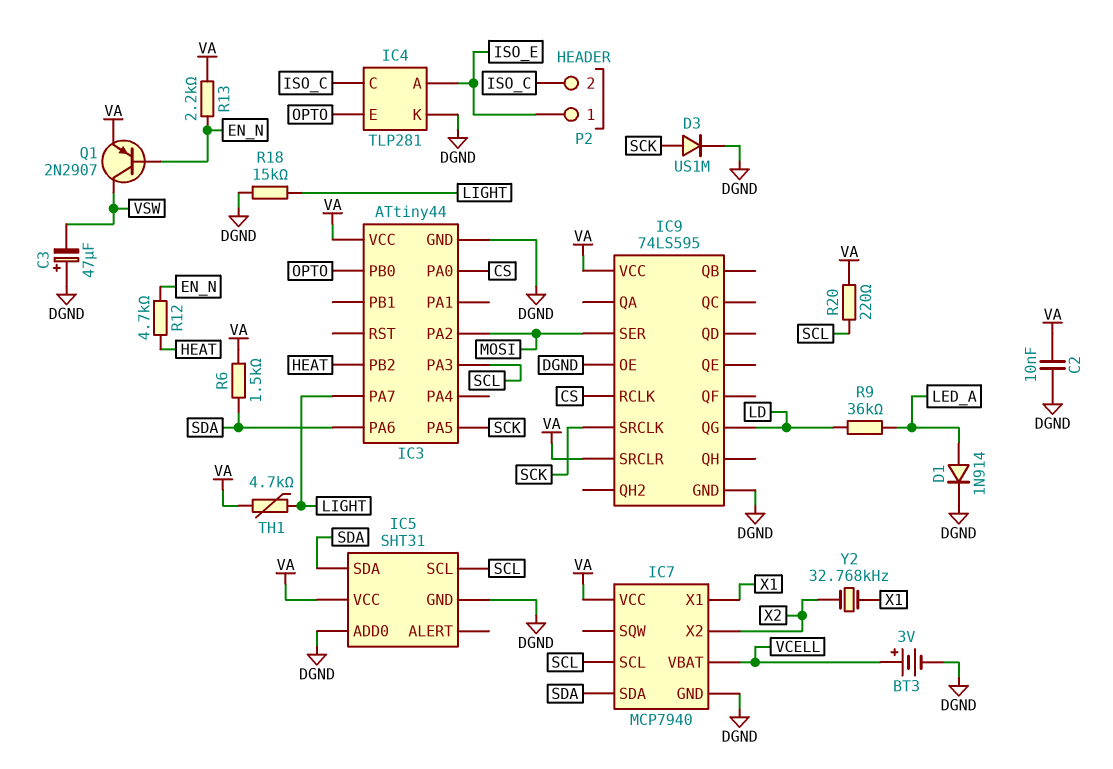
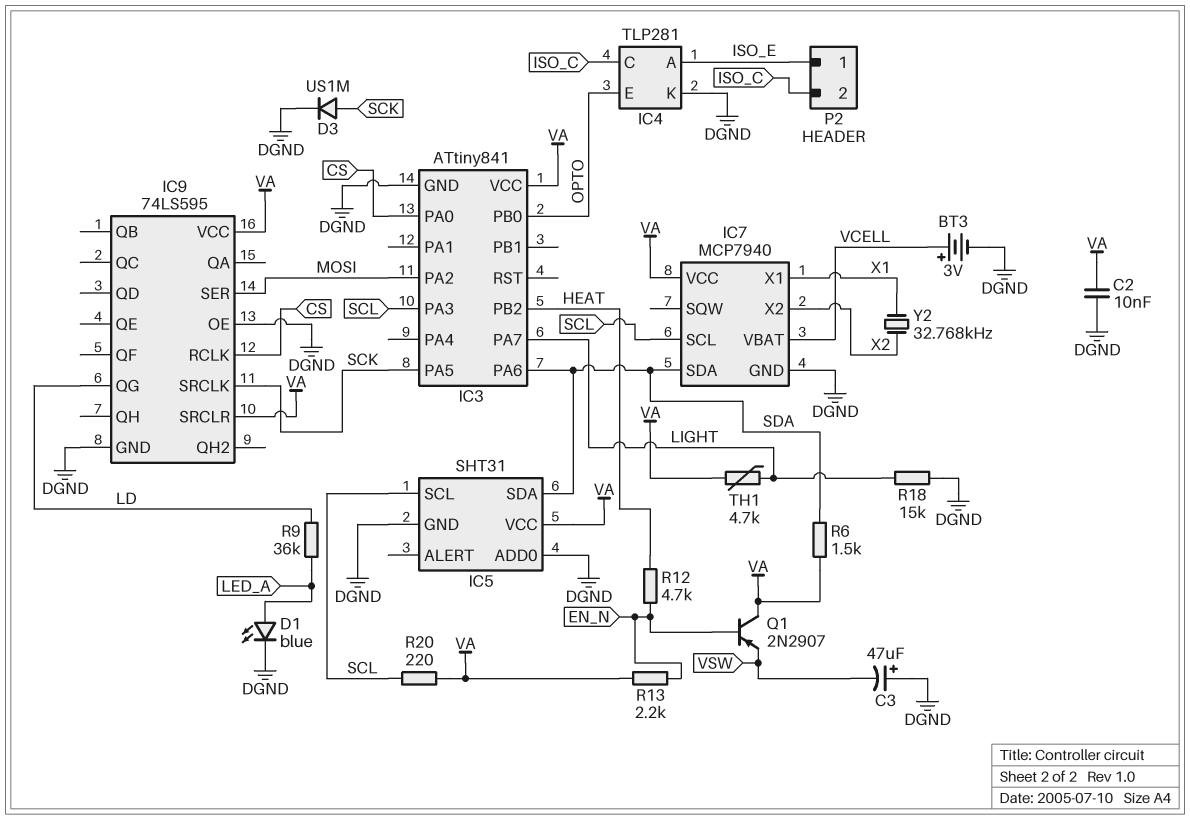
D1: diode 1N914 (A LED_A, K DGND) -> LED blue (A LED_A, K DGND)
IC3: ATtiny44 -> ATtiny841
Q1: PNP 2N2907 (B EN_N, C VSW, E VA) -> PNP 2N2907 (B EN_N, C VA, E VSW)

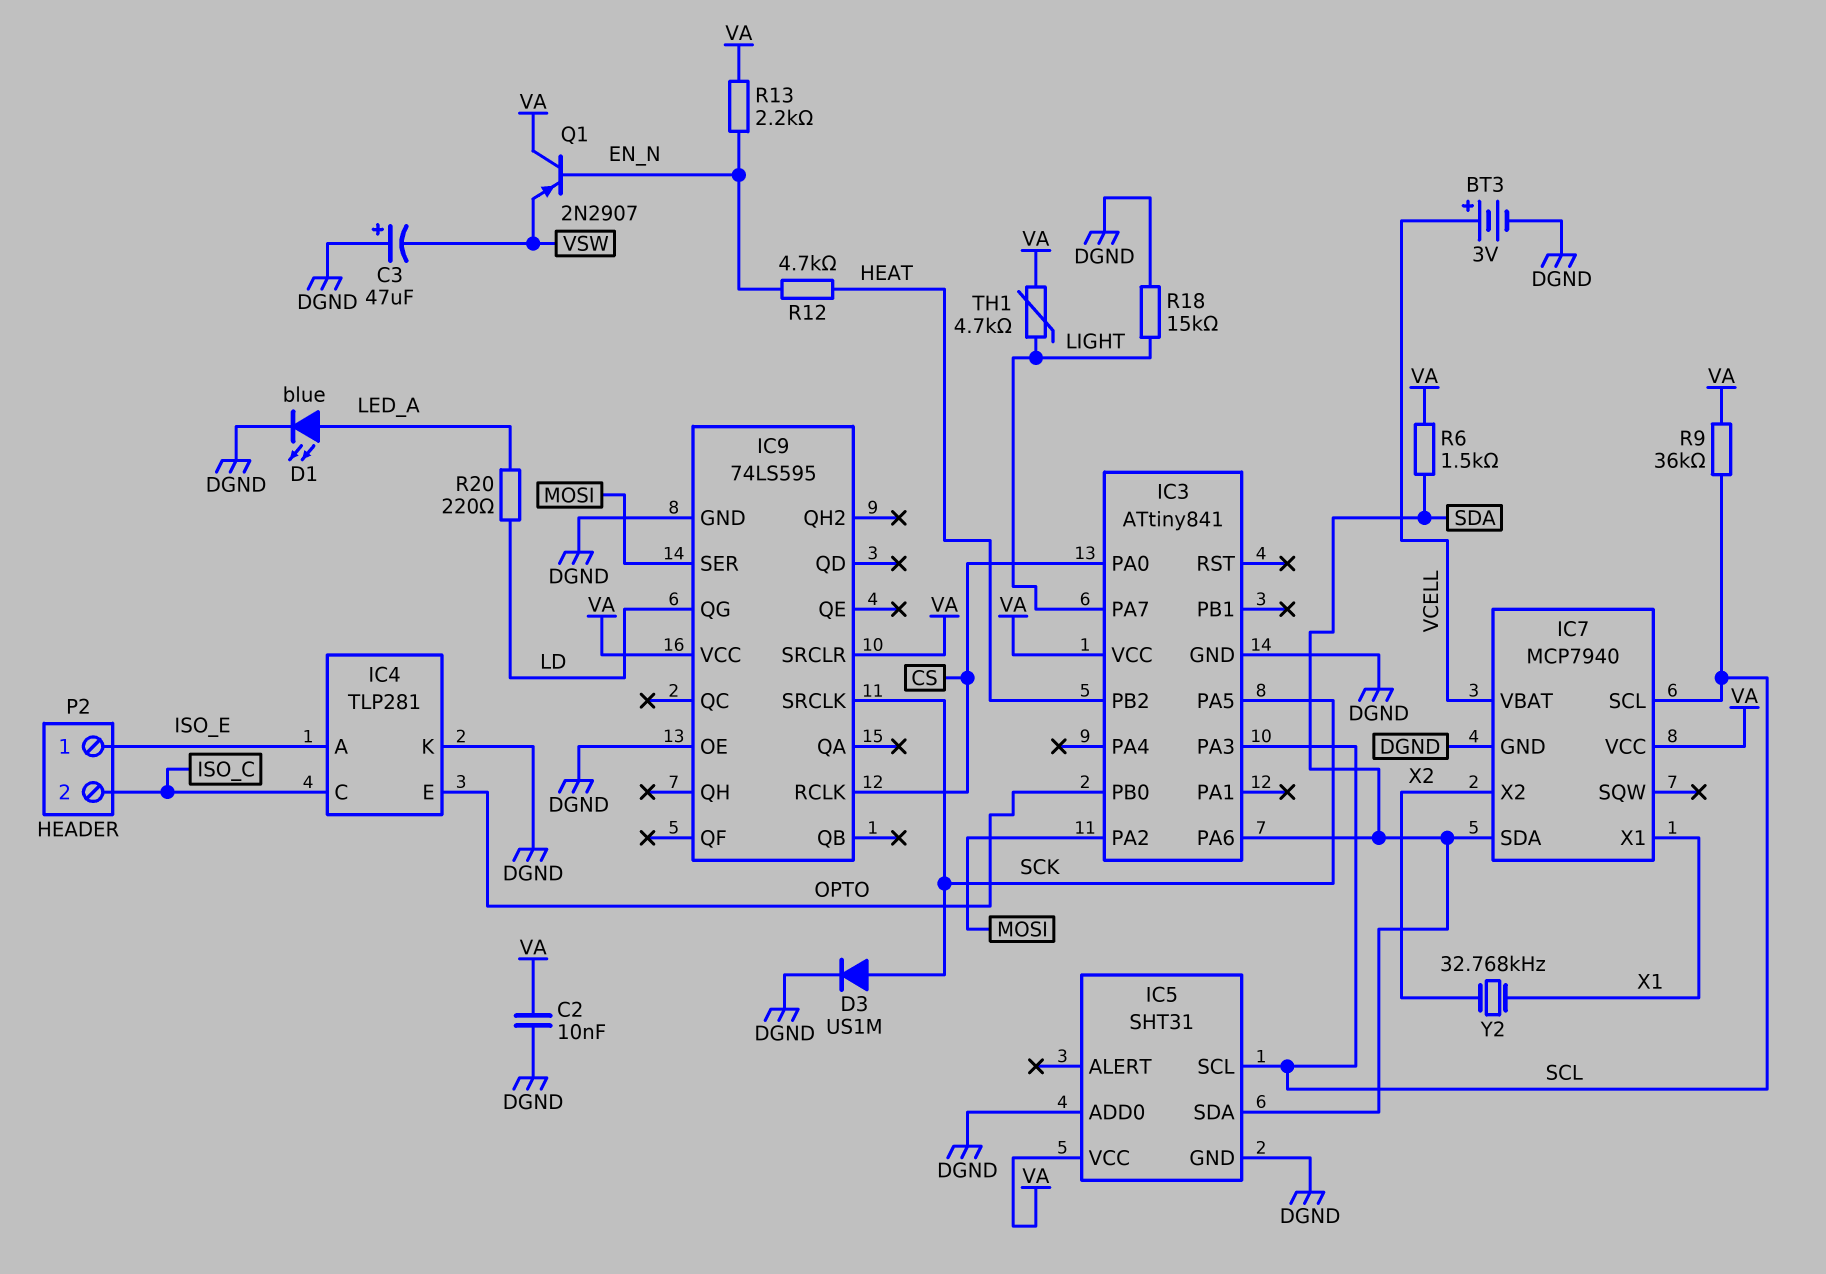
R9: 36k (LD, LED_A) -> 36k (SCL, VA)
R20: 220 (SCL, VA) -> 220 (LD, LED_A)

